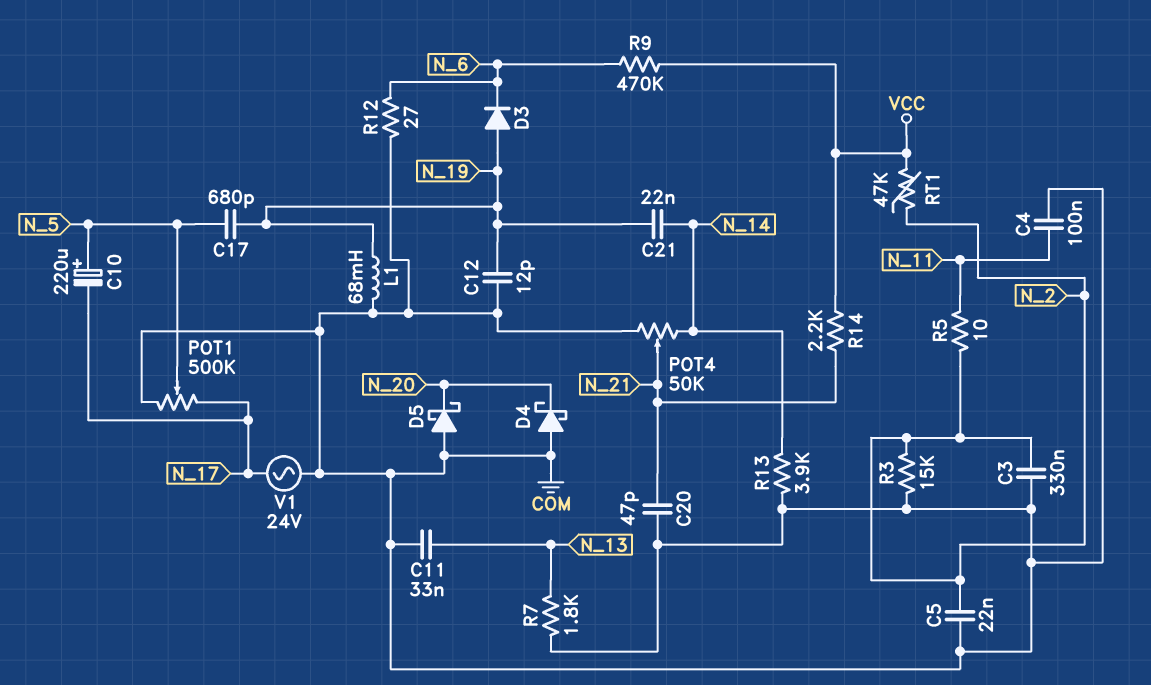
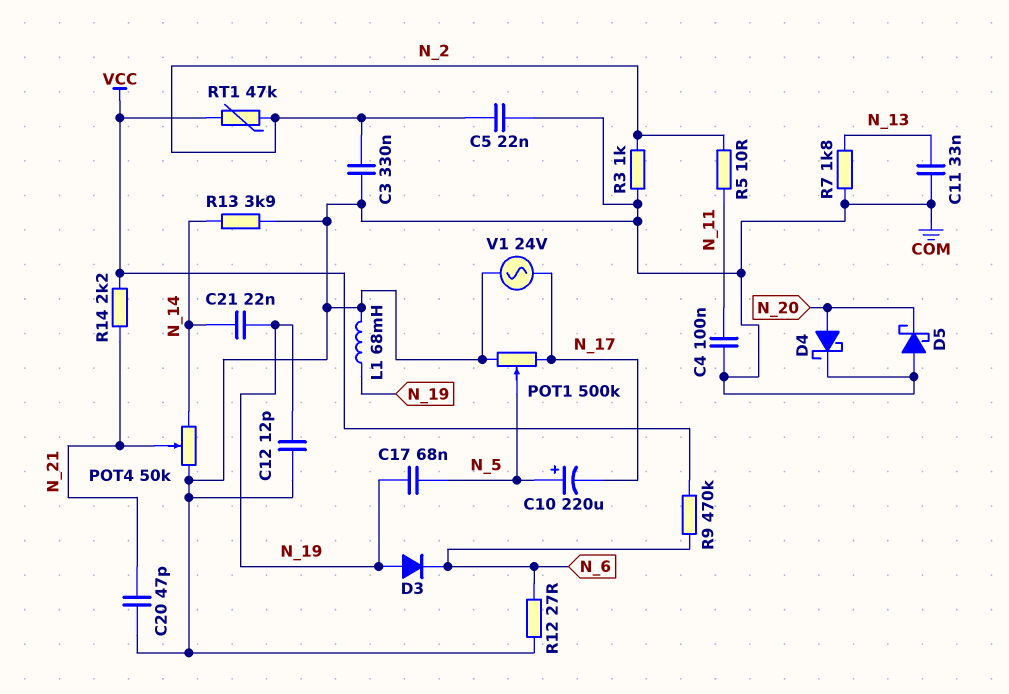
C17: 680pF (N_5, N_19) -> 68nF (N_5, N_19)
D4: schottky (A COM, K N_20) -> schottky (A N_20, K COM)
R3: 15k (COM, N_2) -> 1k (COM, N_2)

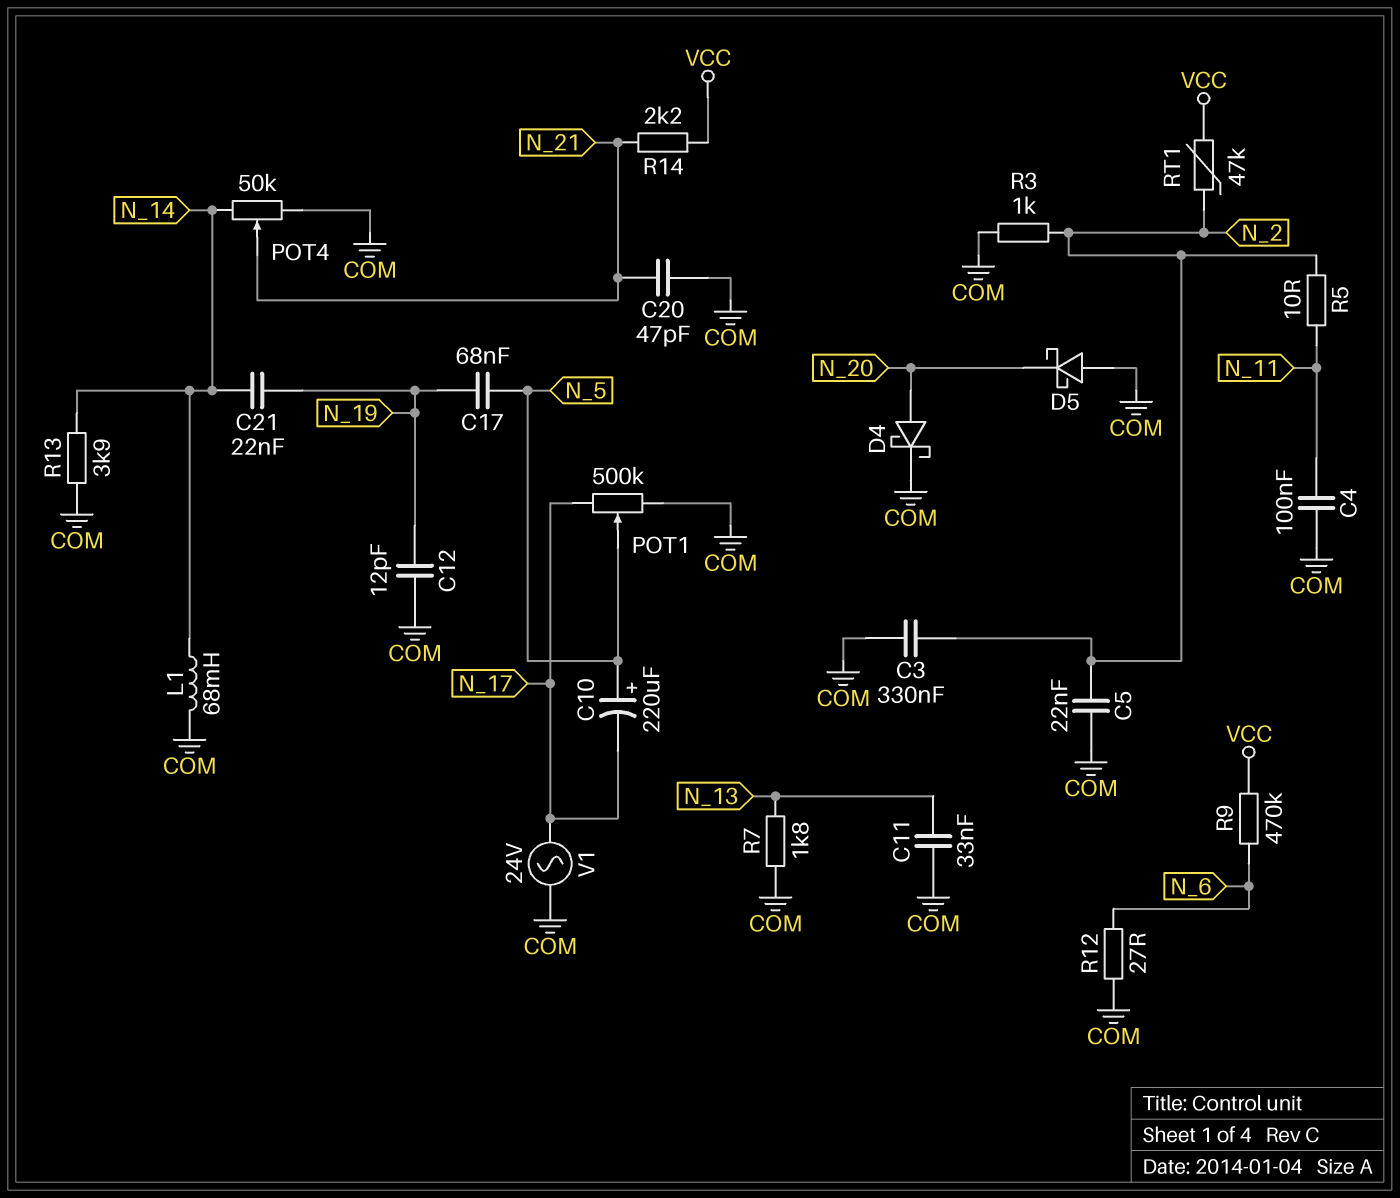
D3: diode (A N_19, K N_6) -> none
L1: 68mH (COM, N_19) -> 68mH (COM, N_14)

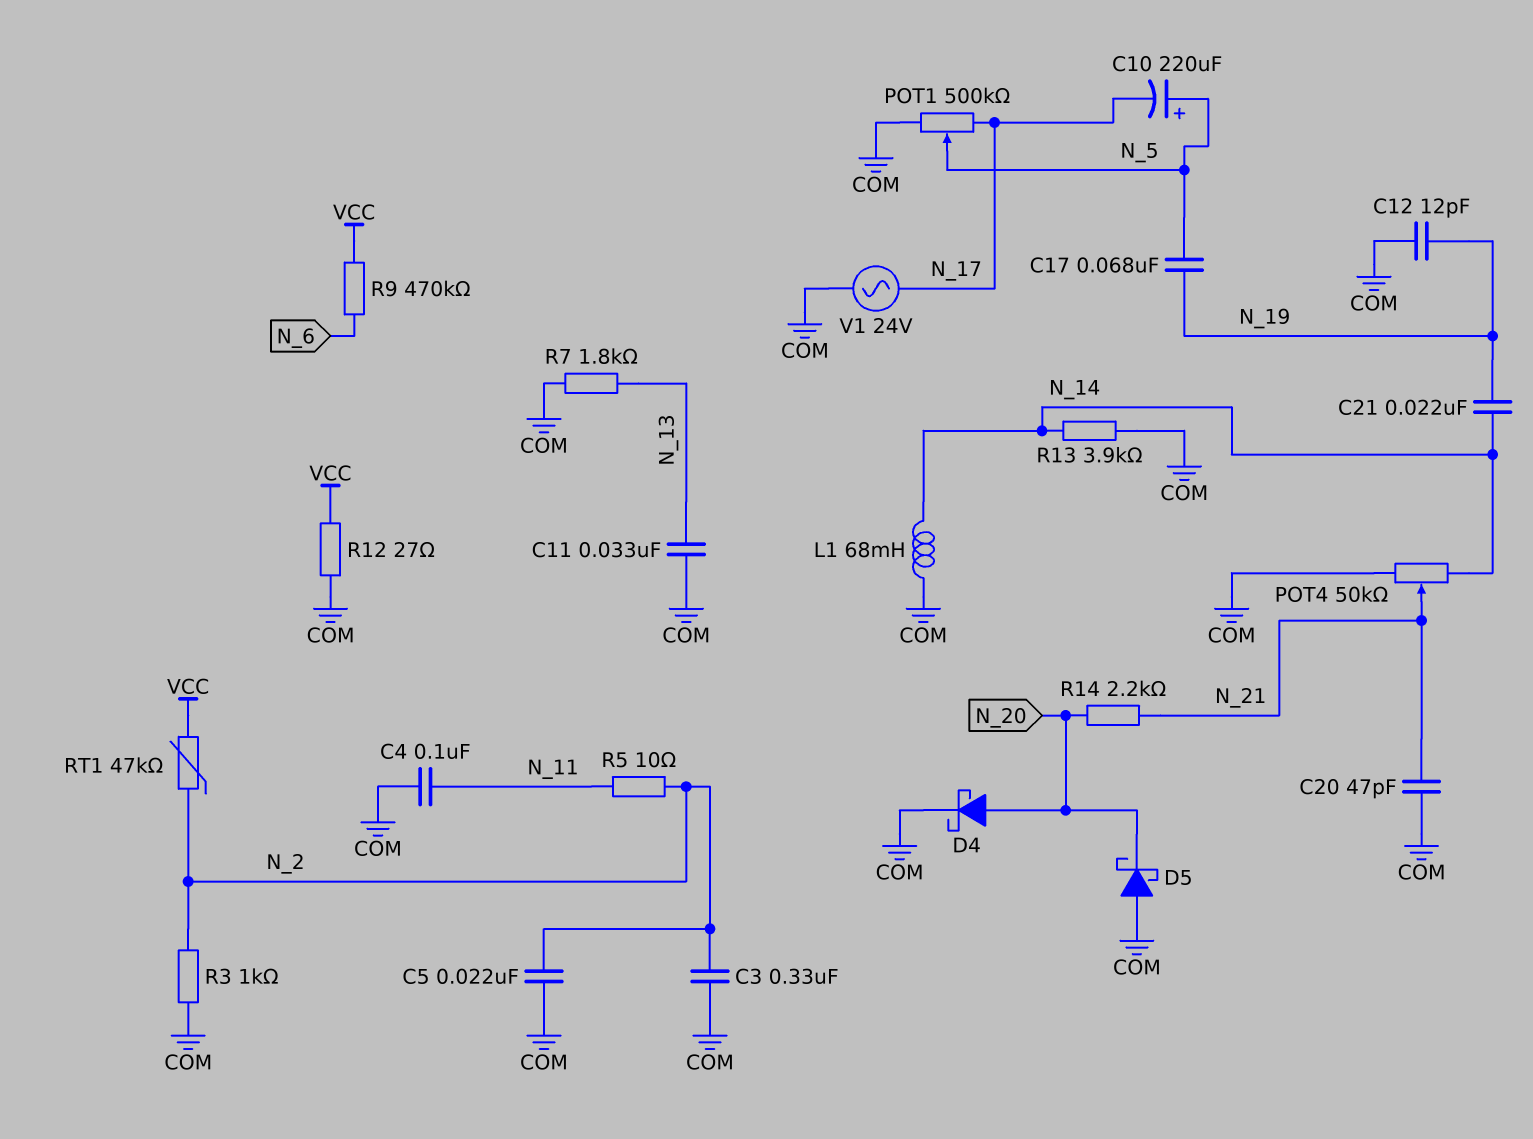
R12: 27 (COM, N_6) -> 27 (COM, VCC)
R14: 2.2k (N_21, VCC) -> 2.2k (N_20, N_21)

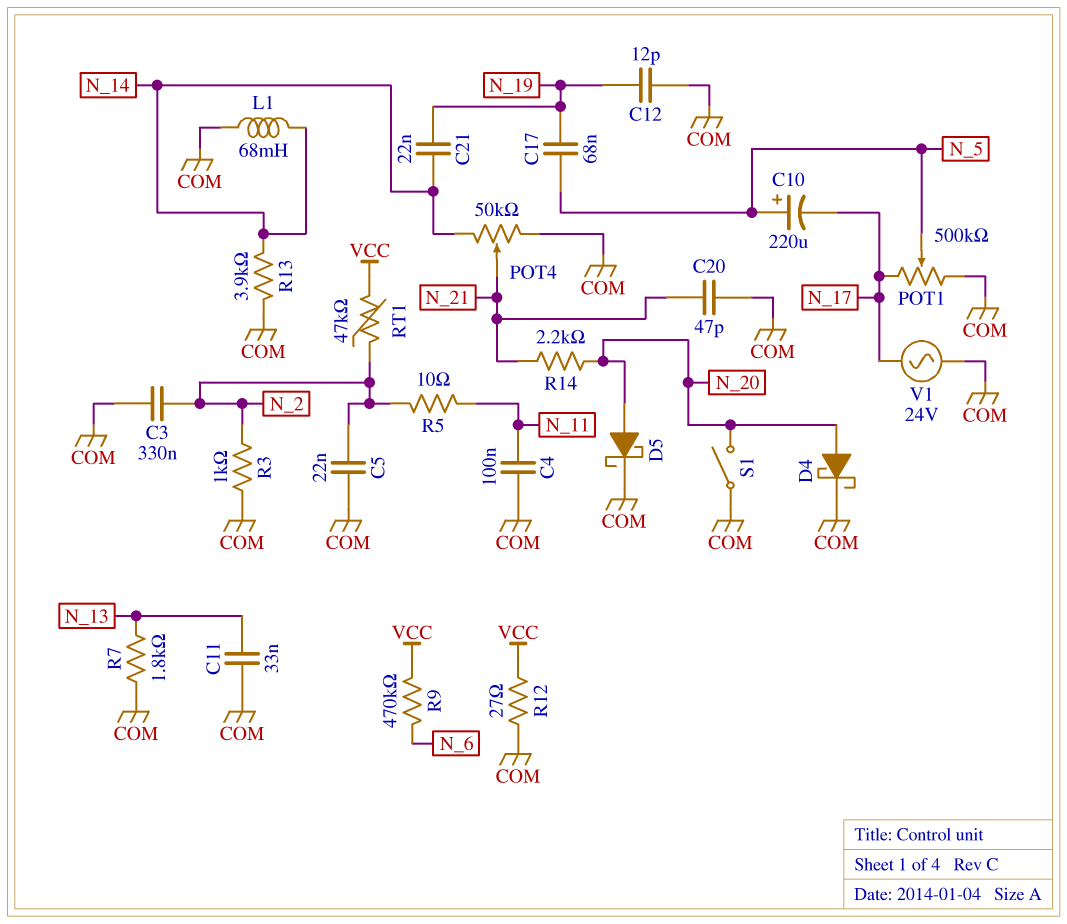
D5: schottky (A COM, K N_20) -> schottky (A N_20, K COM)
S1: none -> switch (COM, N_20)

